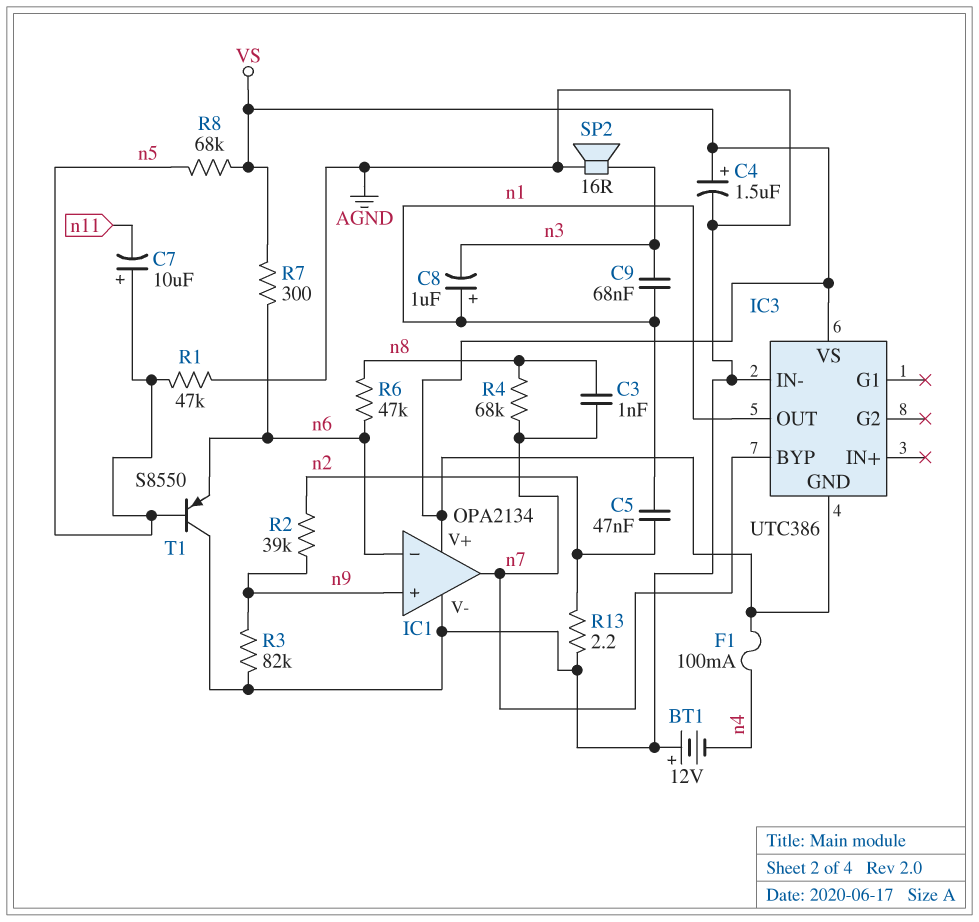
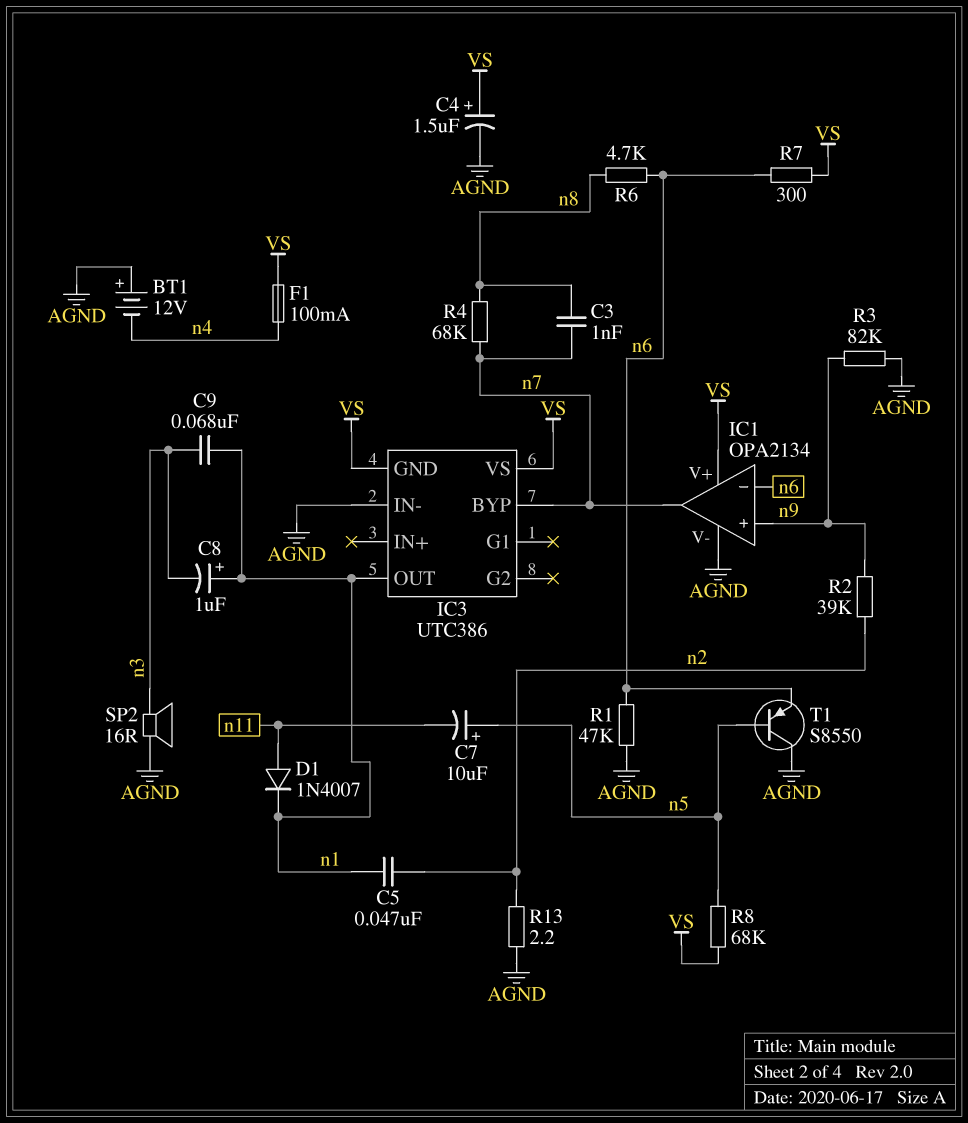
D1: none -> diode 1N4007 (A n11, K n1)
R1: 47k (AGND, n5) -> 47k (AGND, n6)
R6: 47k (n6, n8) -> 4.7k (n6, n8)

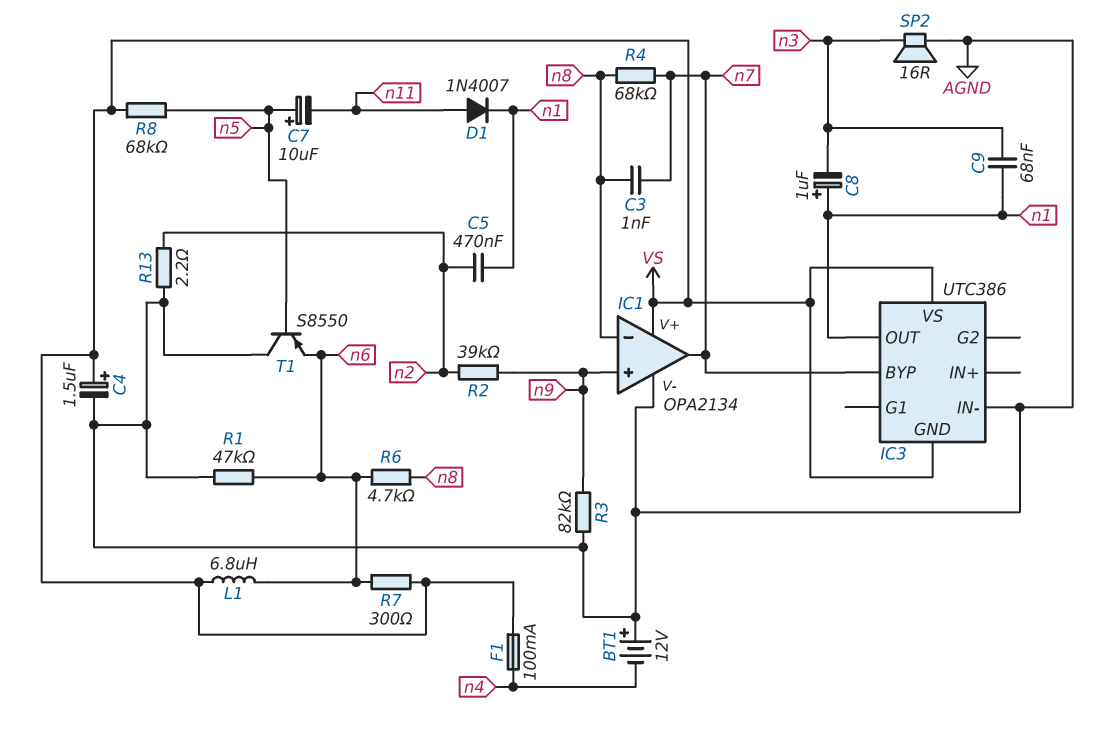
C5: 47nF (n1, n2) -> 470nF (n1, n2)
IC1 pin in-: n6 -> n8
L1: none -> 6.8uH (VS, n6)

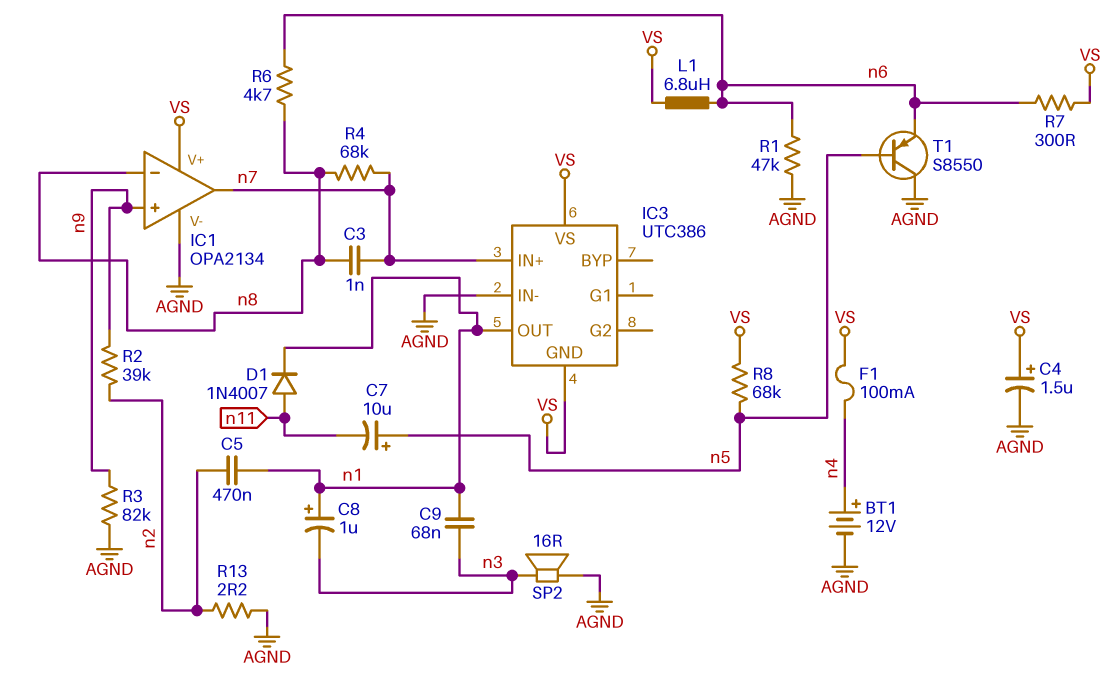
BT1: 12V (plus AGND, minus n4) -> 12V (plus n4, minus AGND)
IC3 pin BYP: n7 -> none
IC3 pin IN+: none -> n7

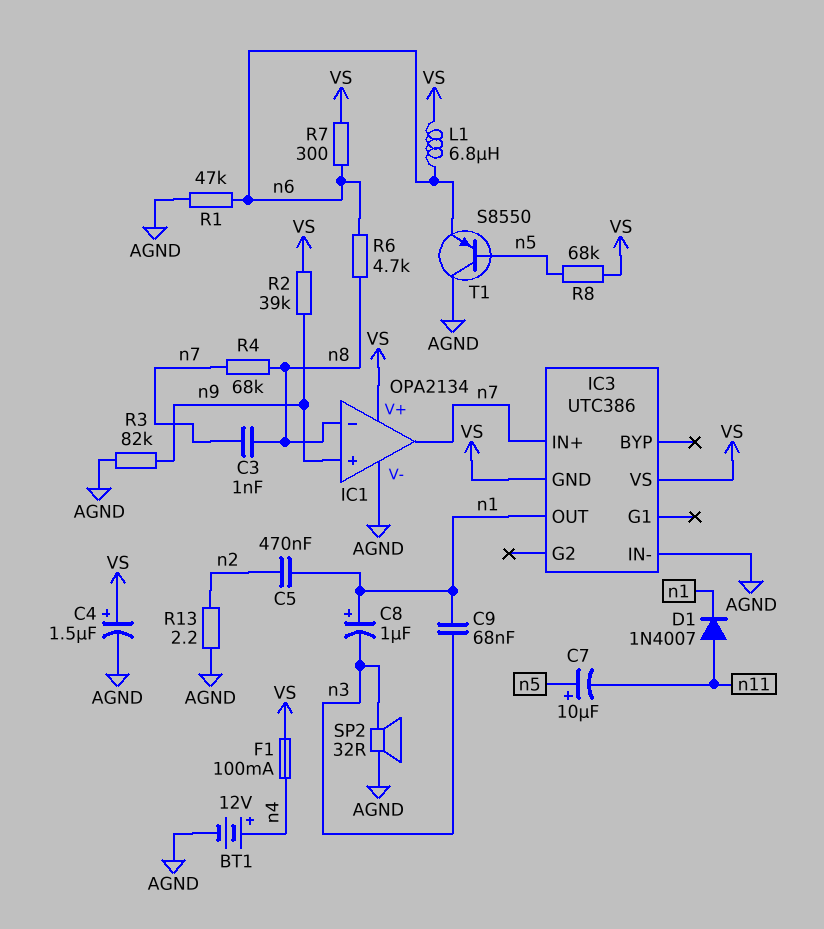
R2: 39k (n2, n9) -> 39k (VS, n9)
SP2: speaker 16R (AGND, n3) -> speaker 32R (AGND, n3)

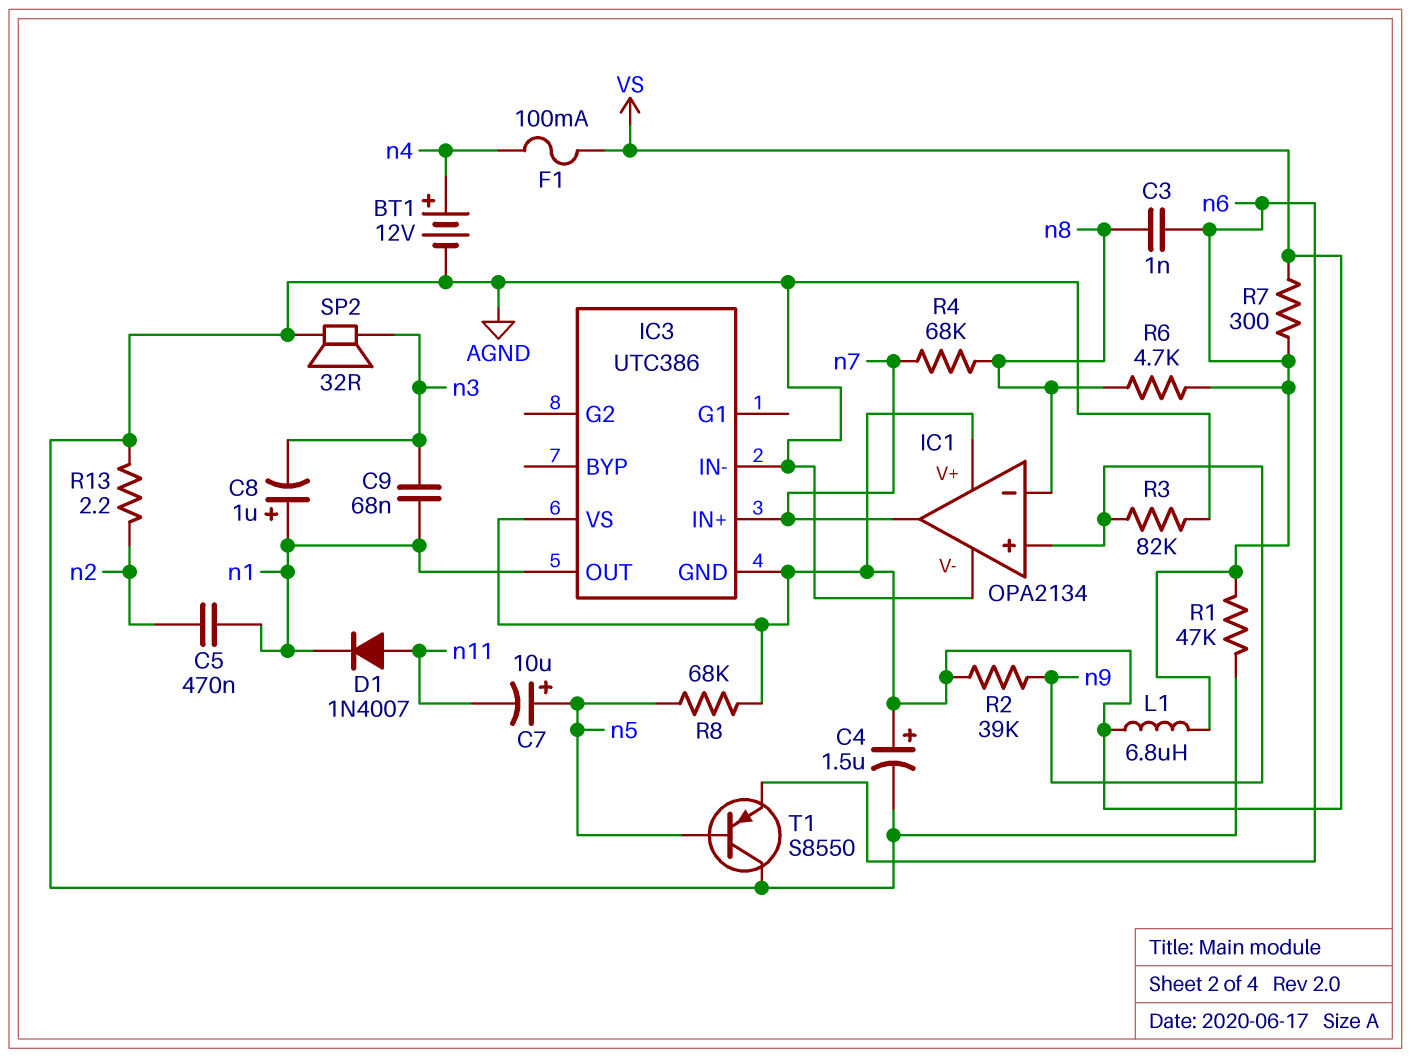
C3: 1nF (n7, n8) -> 1nF (n6, n8)

